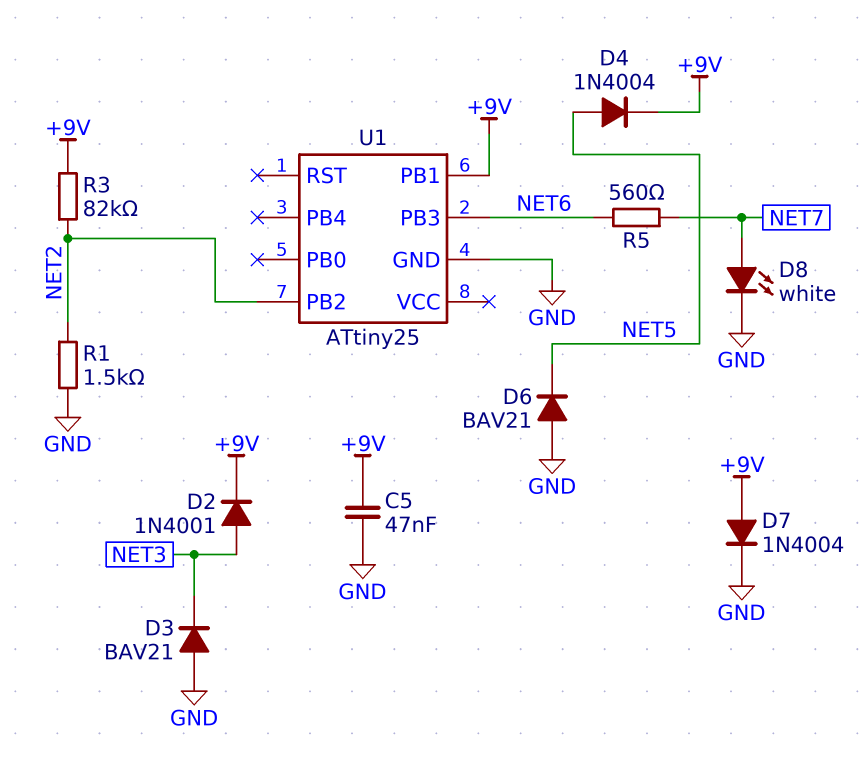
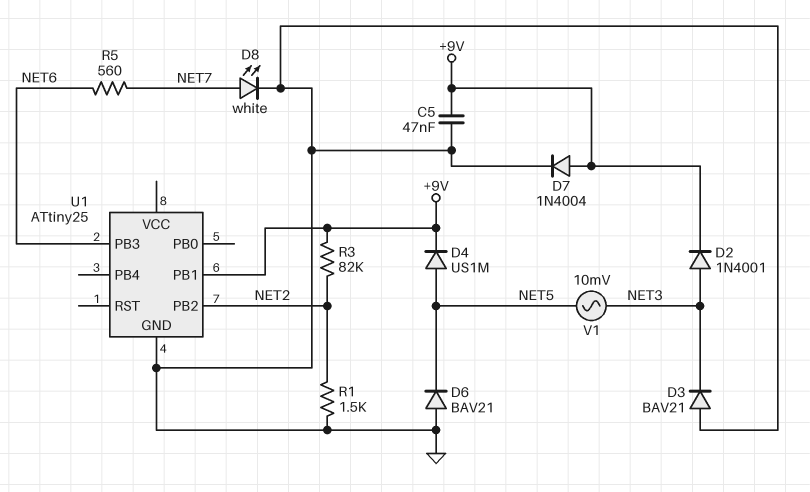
D4: diode 1N4004 (A NET5, K +9V) -> diode US1M (A NET5, K +9V)
V1: none -> AC 10mV (NET3, NET5)

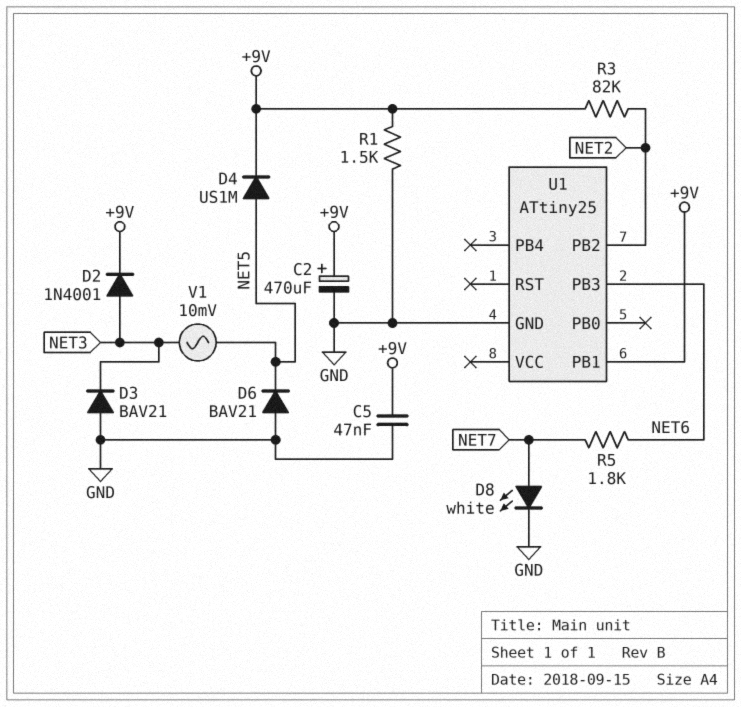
C2: none -> 470uF (plus +9V, minus GND)
D7: diode 1N4004 (A +9V, K GND) -> none
R1: 1.5k (GND, NET2) -> 1.5k (+9V, GND)
R5: 560 (NET6, NET7) -> 1.8k (NET6, NET7)

